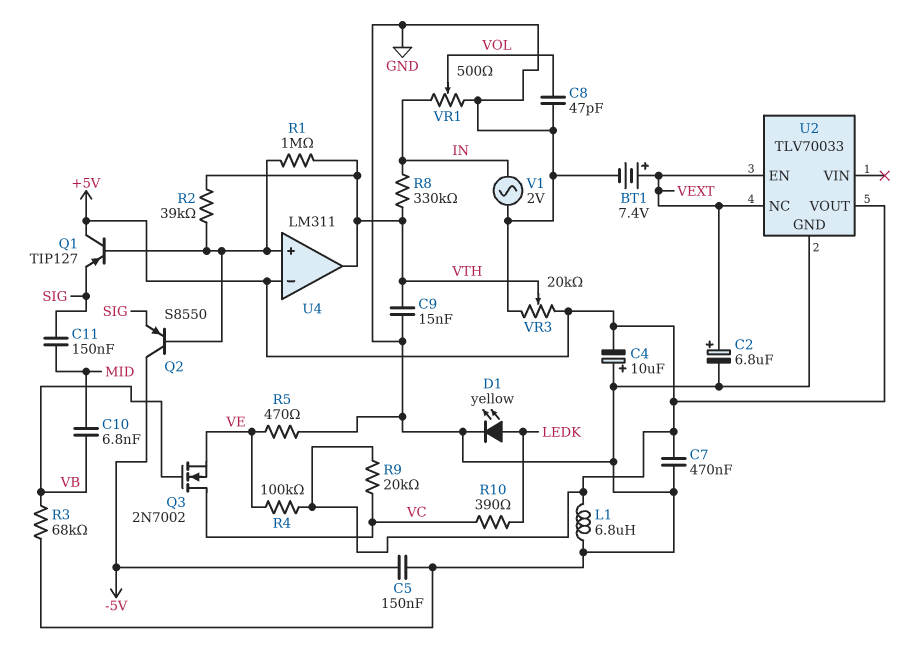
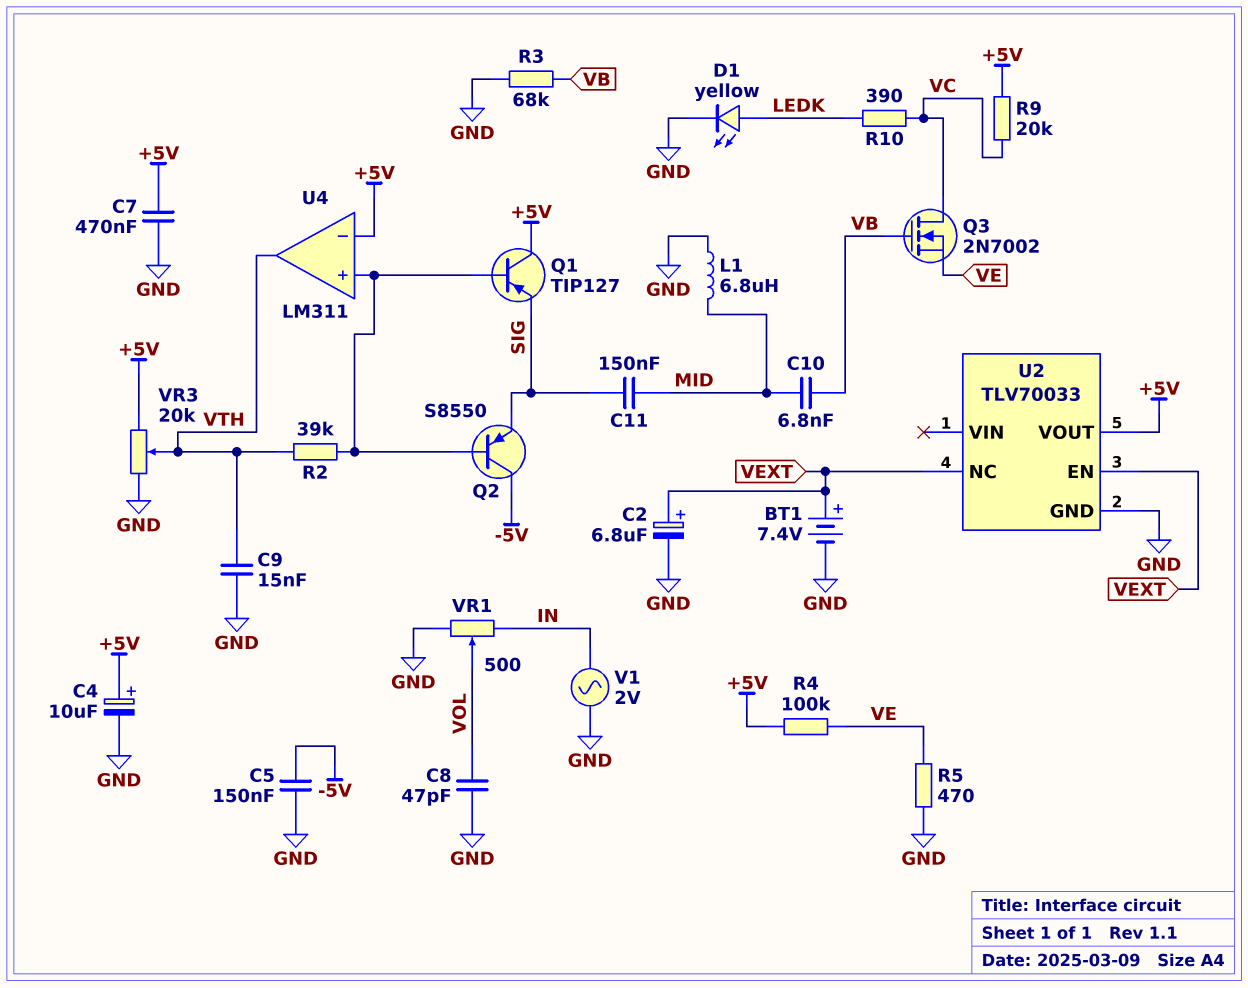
C4: 10uF (plus GND, minus +5V) -> 10uF (plus +5V, minus GND)
L1: 6.8uH (+5V, GND) -> 6.8uH (GND, MID)
R1: 1M (U4/in+, VTH) -> none
R8: 330k (IN, VTH) -> none

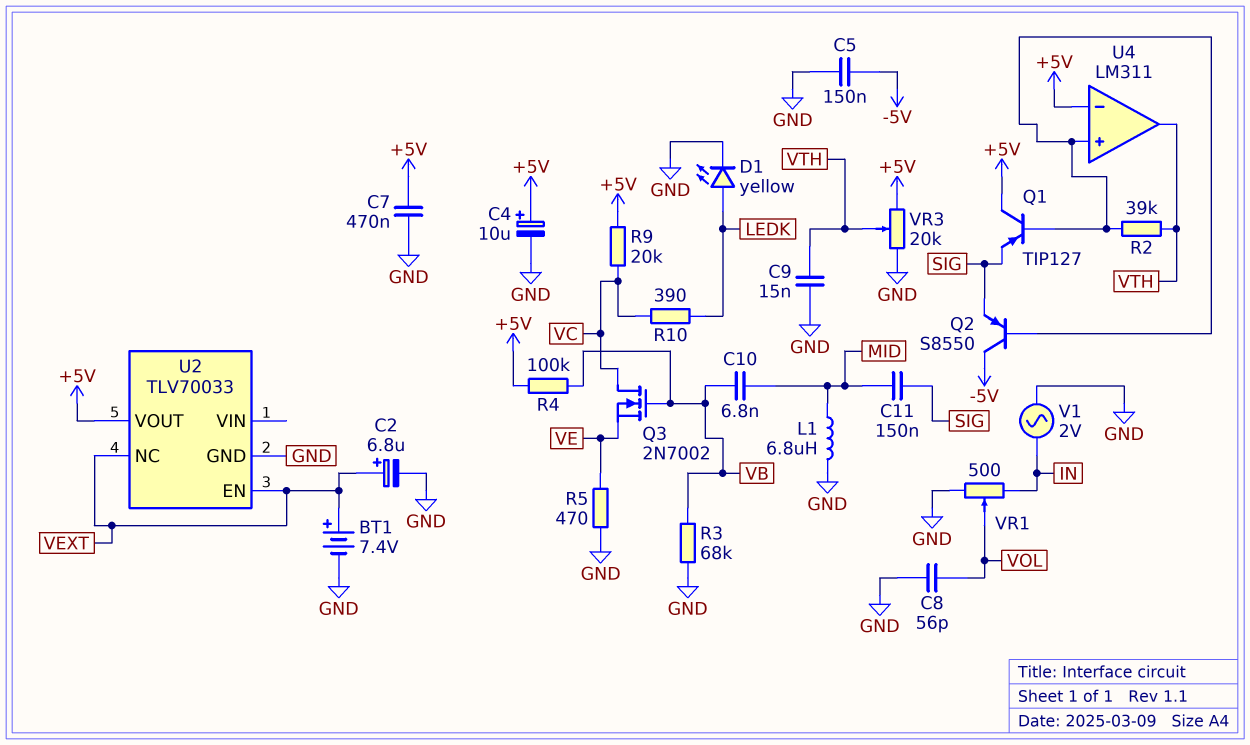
C8: 47pF (GND, VOL) -> 56pF (GND, VOL)
R4: 100k (+5V, VE) -> 100k (+5V, VB)

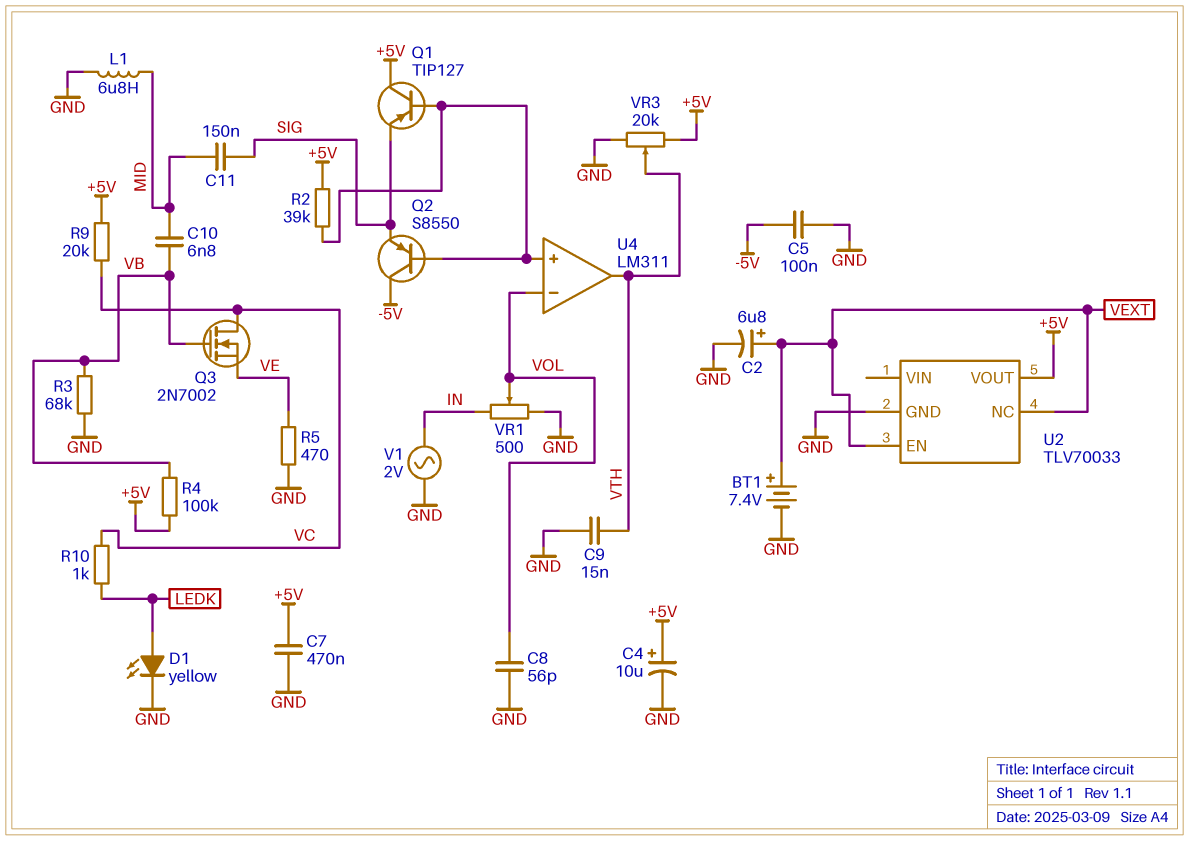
C5: 150nF (-5V, GND) -> 100nF (-5V, GND)
R2: 39k (U4/in+, VTH) -> 39k (+5V, U4/in+)
R10: 390 (LEDK, VC) -> 1k (LEDK, VC)
U4 pin in-: +5V -> VOL

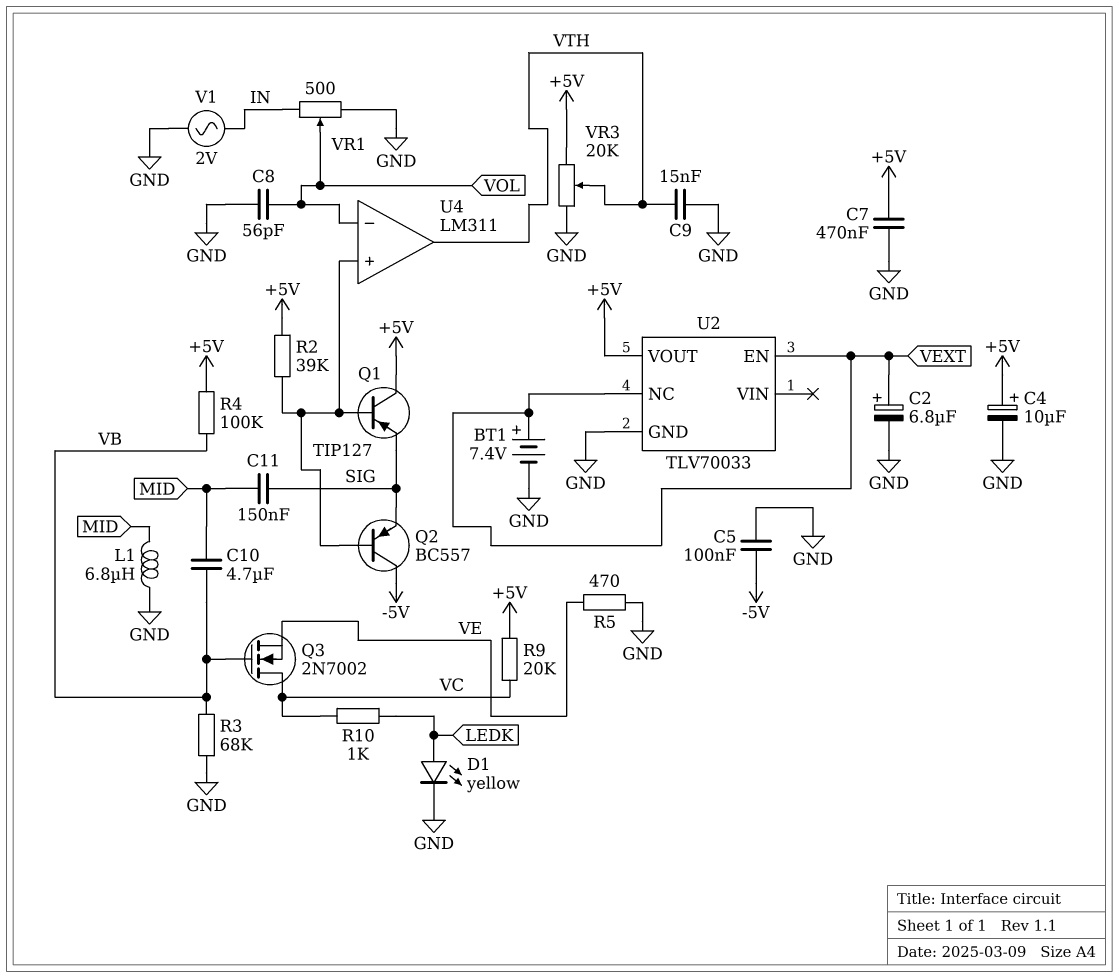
C10: 6.8nF (MID, VB) -> 4.7uF (MID, VB)
Q2: PNP S8550 (B U4/in+, C -5V, E SIG) -> PNP BC557 (B U4/in+, C -5V, E SIG)

